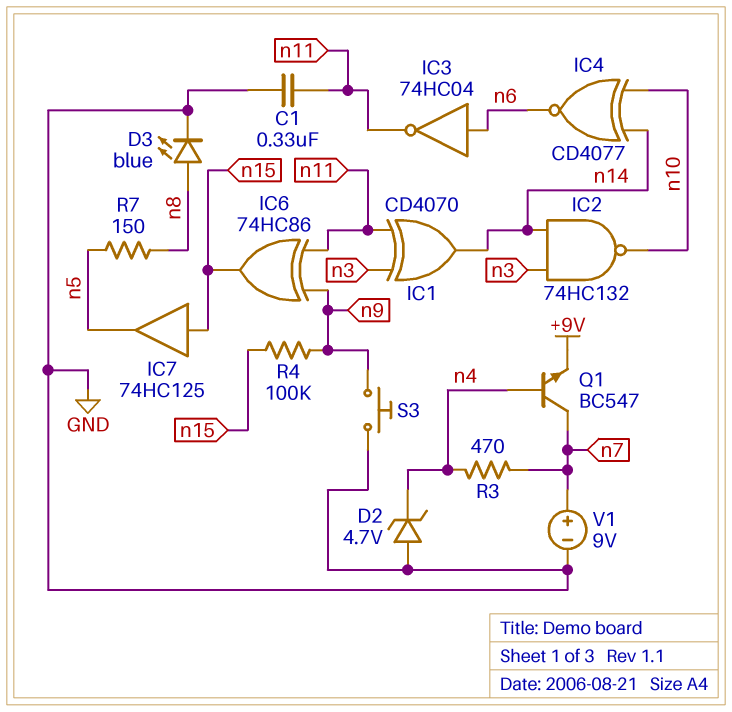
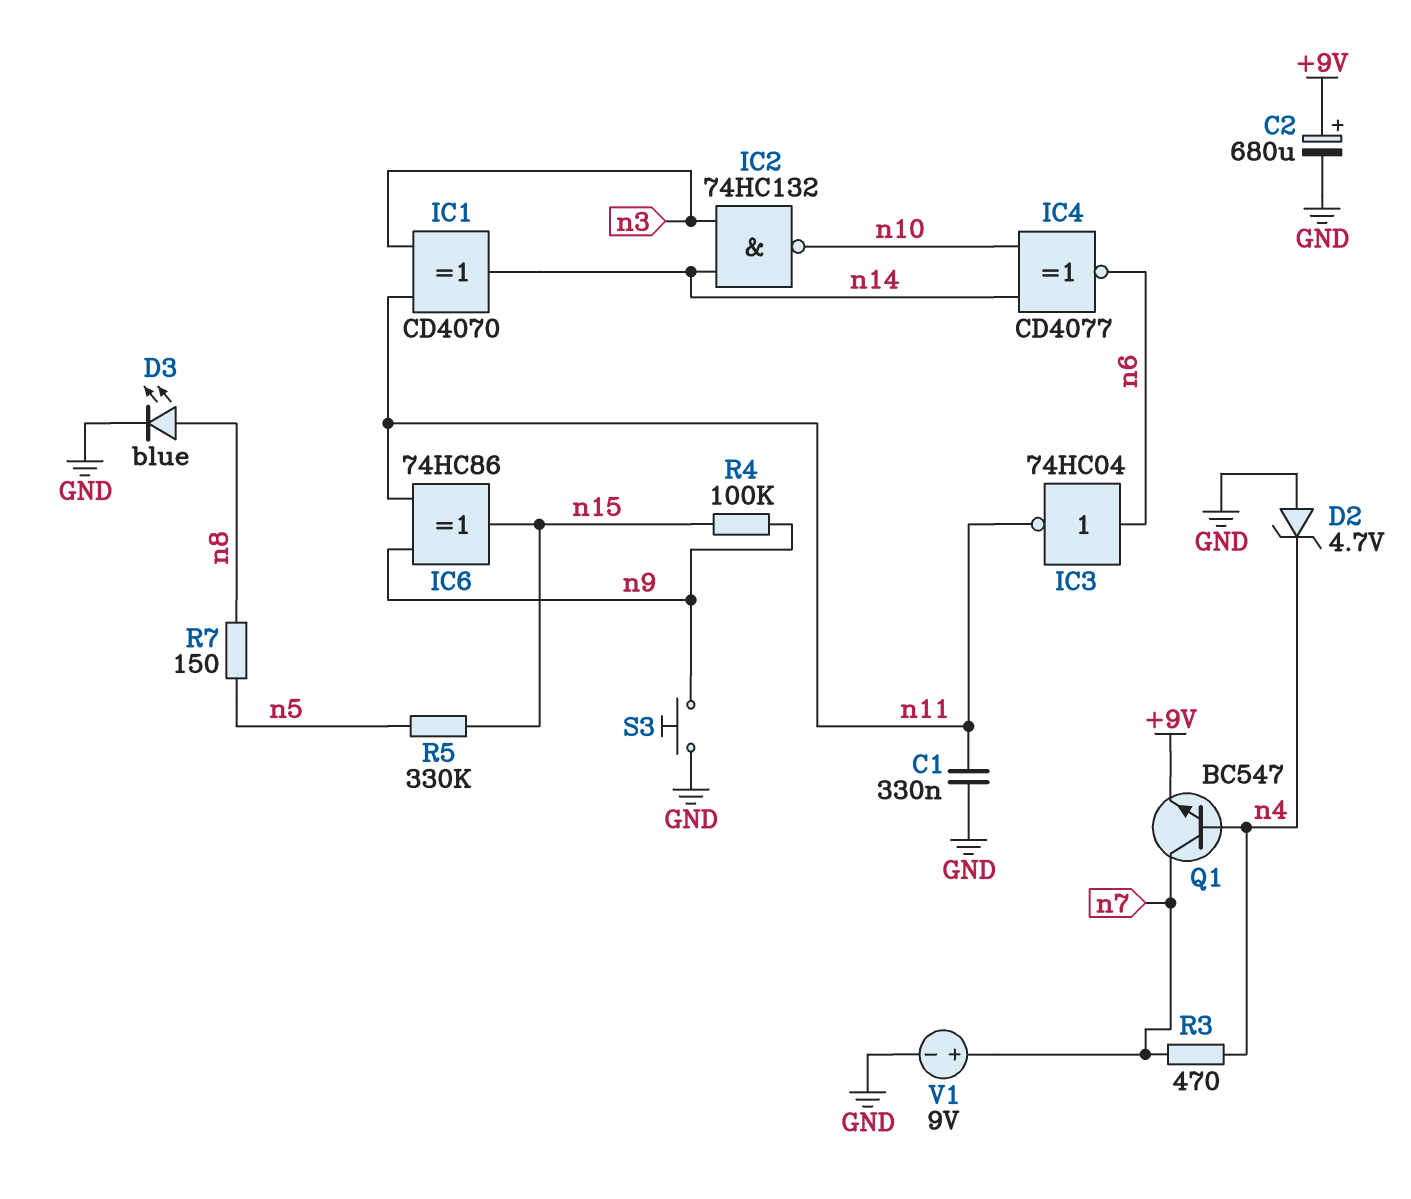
C2: none -> 680uF (plus +9V, minus GND)
IC7: buffer 74HC125 (in n15, out n5) -> none
R5: none -> 330k (n5, n15)

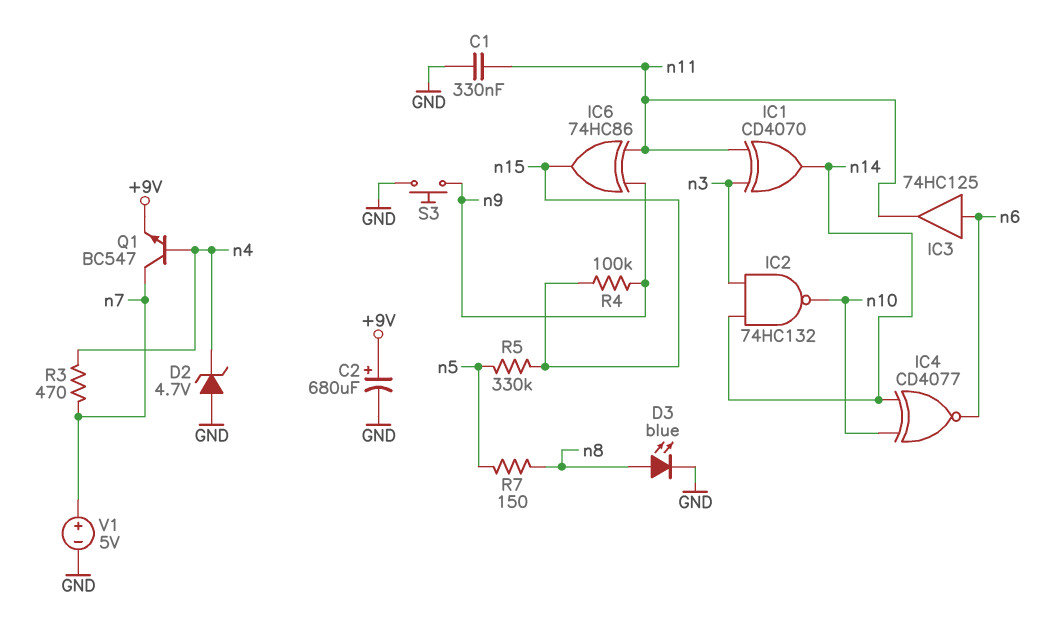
IC3: NOT 74HC04 (in n6, out n11) -> buffer 74HC125 (in n6, out n11)
V1: 9V (plus n7, minus GND) -> 5V (plus n7, minus GND)

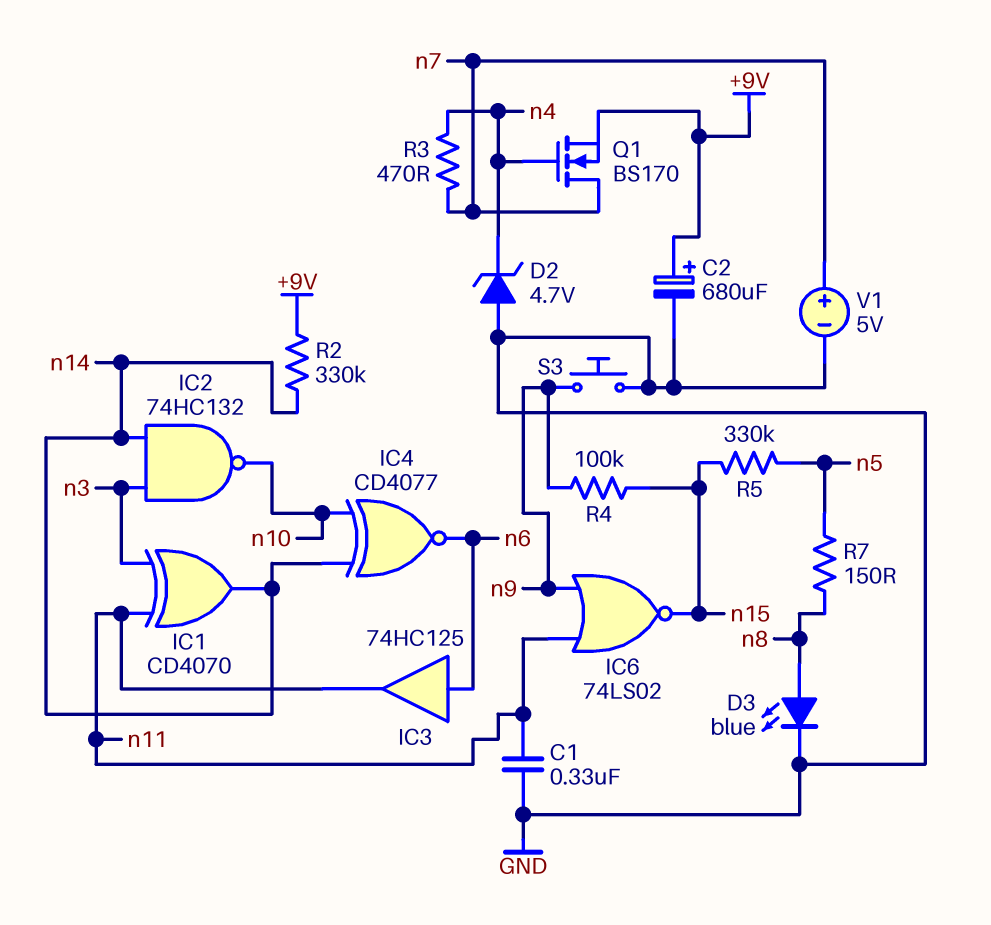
IC6: XOR 74HC86 (in n9, in n11, out n15) -> NOR 74LS02 (in n9, in n11, out n15)
Q1: NPN BC547 (B n4, C n7, E +9V) -> NMOS BS170 (G n4, D n7, S +9V)
R2: none -> 330k (+9V, n14)

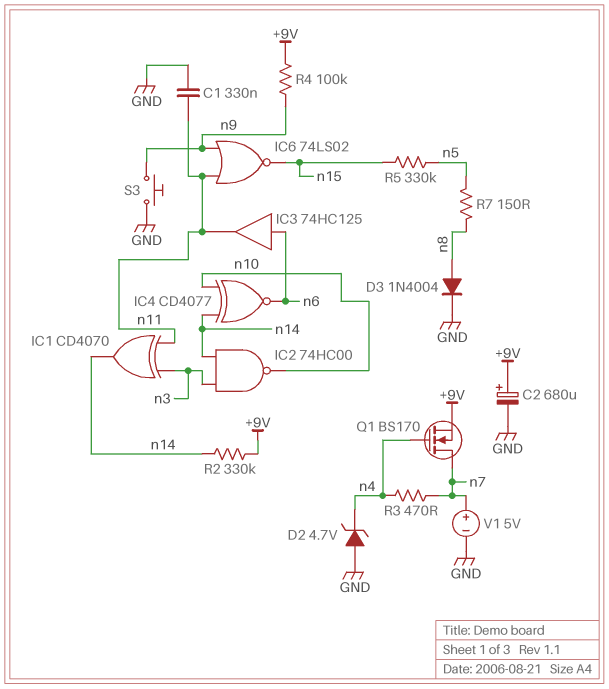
D3: LED blue (A n8, K GND) -> diode 1N4004 (A n8, K GND)
IC2: NAND 74HC132 (in n3, in n14, out n10) -> NAND 74HC00 (in n3, in n14, out n10)
R4: 100k (n9, n15) -> 100k (+9V, n9)

